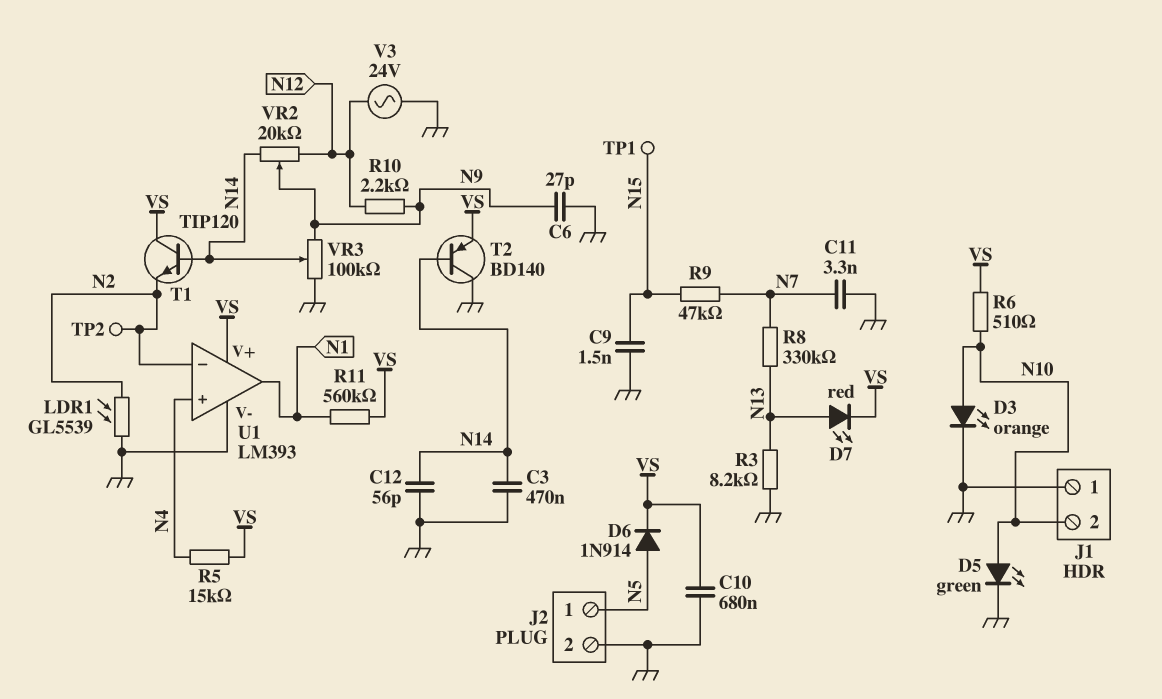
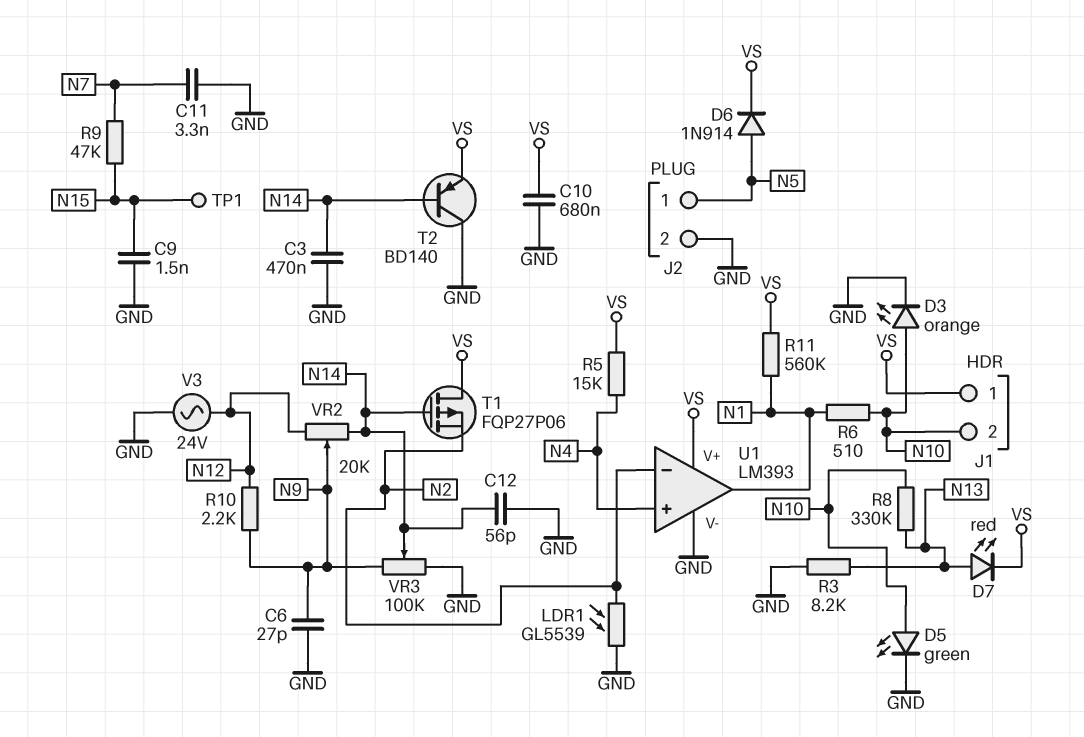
J1 pin 1: GND -> VS
R6: 510 (N10, VS) -> 510 (N1, N10)
R8: 330k (N7, N13) -> 330k (N10, N13)
T1: NPN TIP120 (B N14, C VS, E N2) -> PMOS FQP27P06 (G N14, D VS, S N2)
TP2: test point (N2) -> none

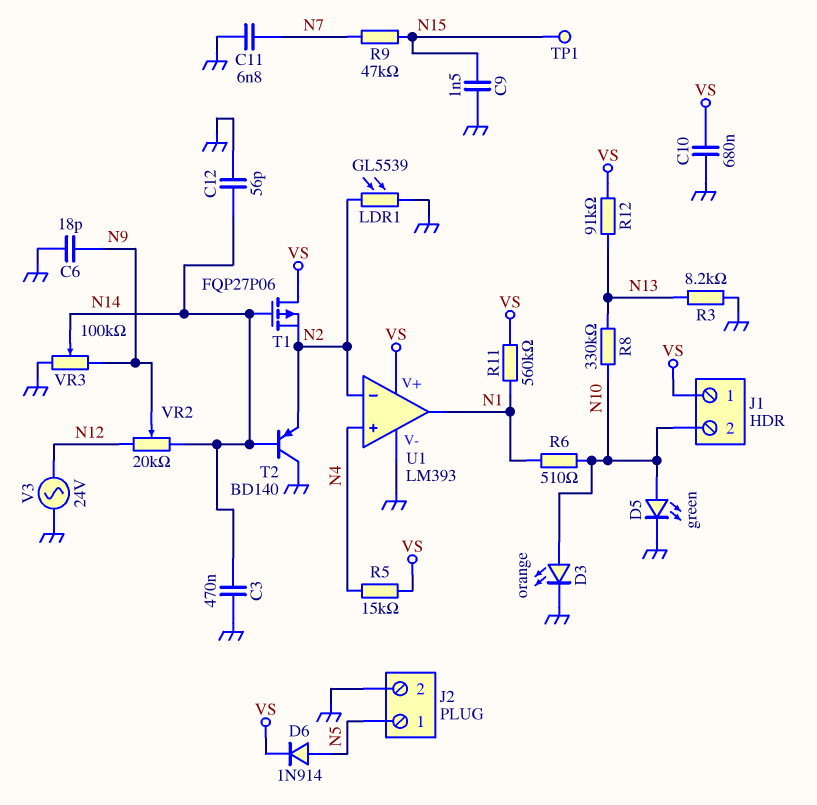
C6: 27pF (GND, N9) -> 18pF (GND, N9)
C11: 3.3nF (GND, N7) -> 6.8nF (GND, N7)
D7: LED red (A N13, K VS) -> none
R10: 2.2k (N9, N12) -> none
R12: none -> 91k (N13, VS)
T2: PNP BD140 (B N14, C GND, E VS) -> PNP BD140 (B N14, C GND, E N2)

